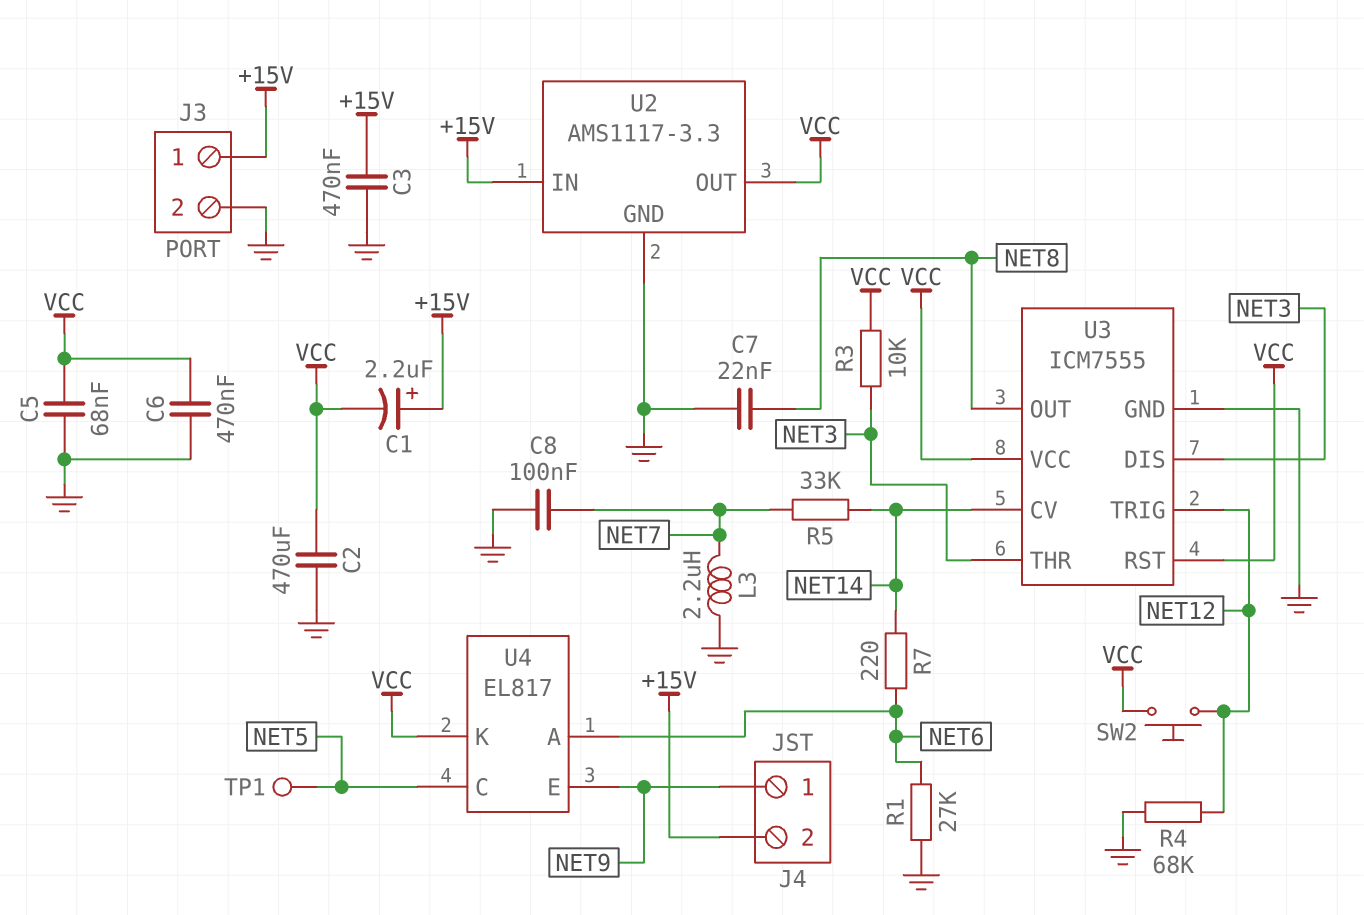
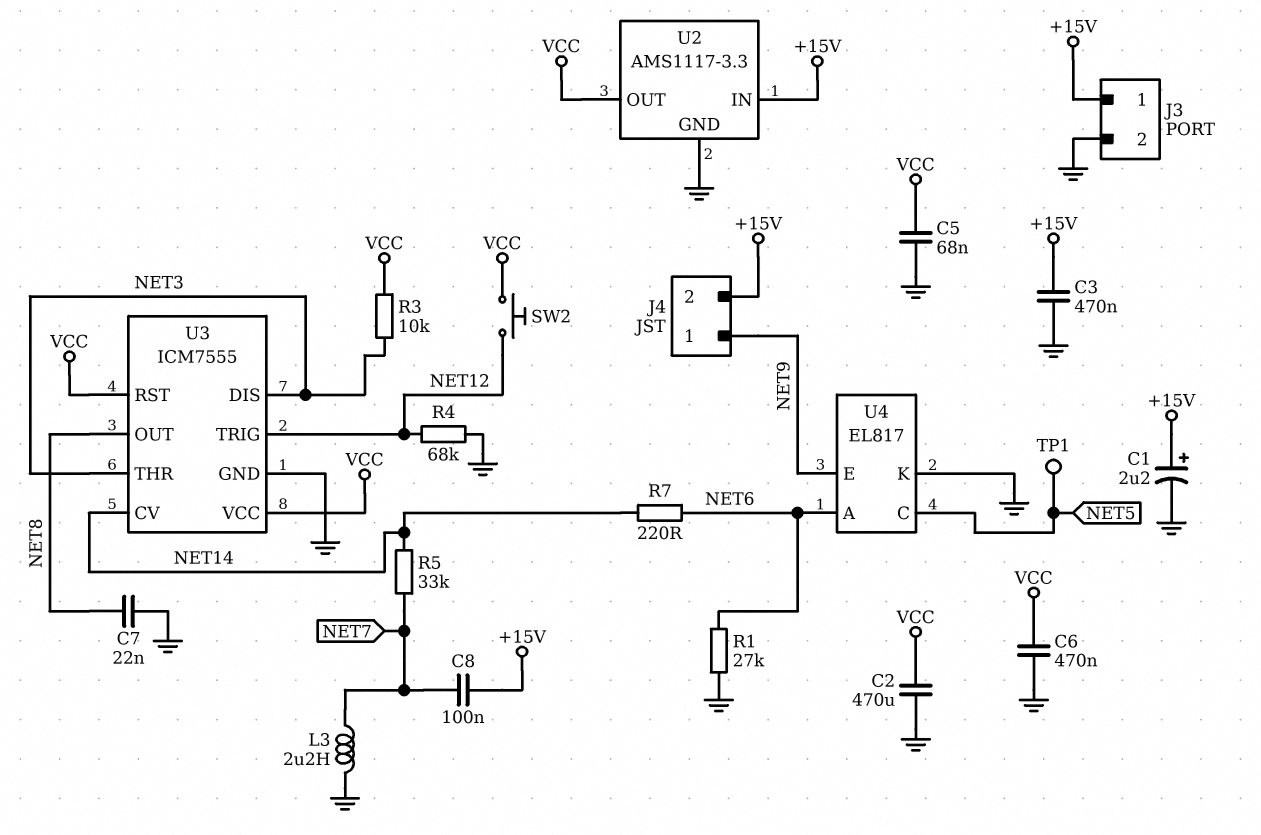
C1: 2.2uF (plus +15V, minus VCC) -> 2.2uF (plus +15V, minus GND)
C8: 100nF (GND, NET7) -> 100nF (+15V, NET7)
U4 pin K: VCC -> GND

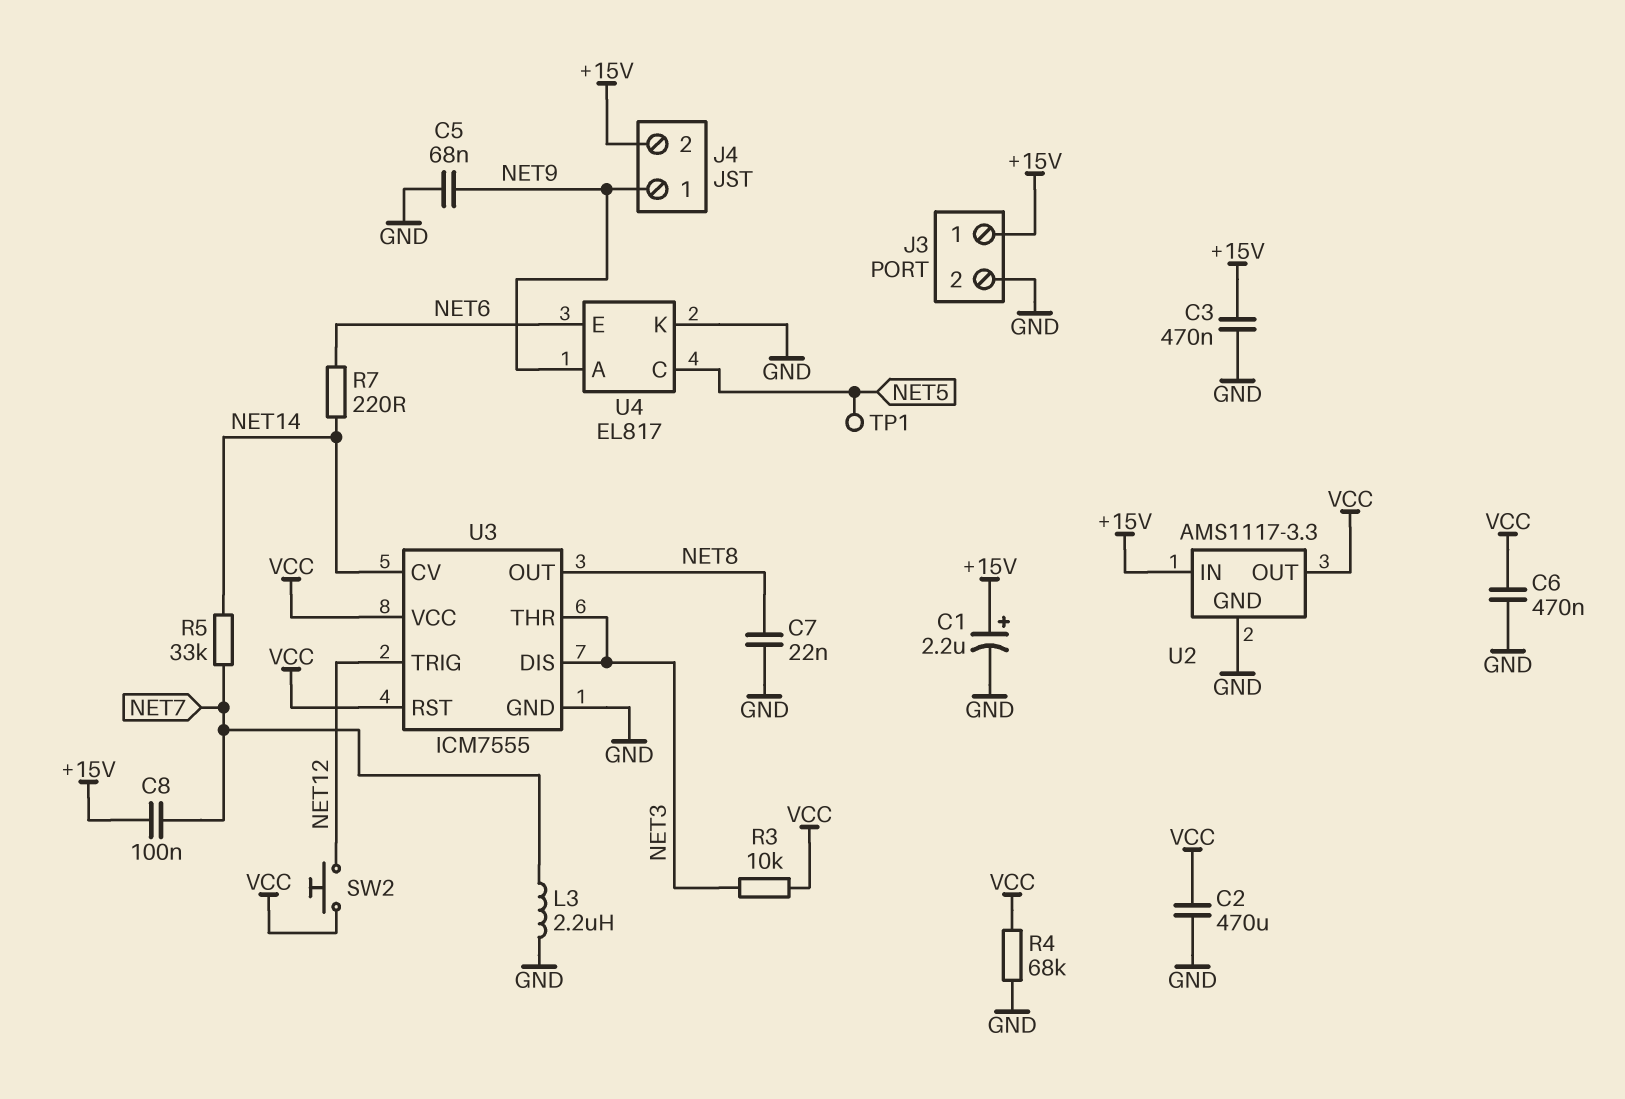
C5: 68nF (GND, VCC) -> 68nF (GND, NET9)
R1: 27k (GND, NET6) -> none
R4: 68k (GND, NET12) -> 68k (GND, VCC)
U4 pin A: NET6 -> NET9
U4 pin E: NET9 -> NET6

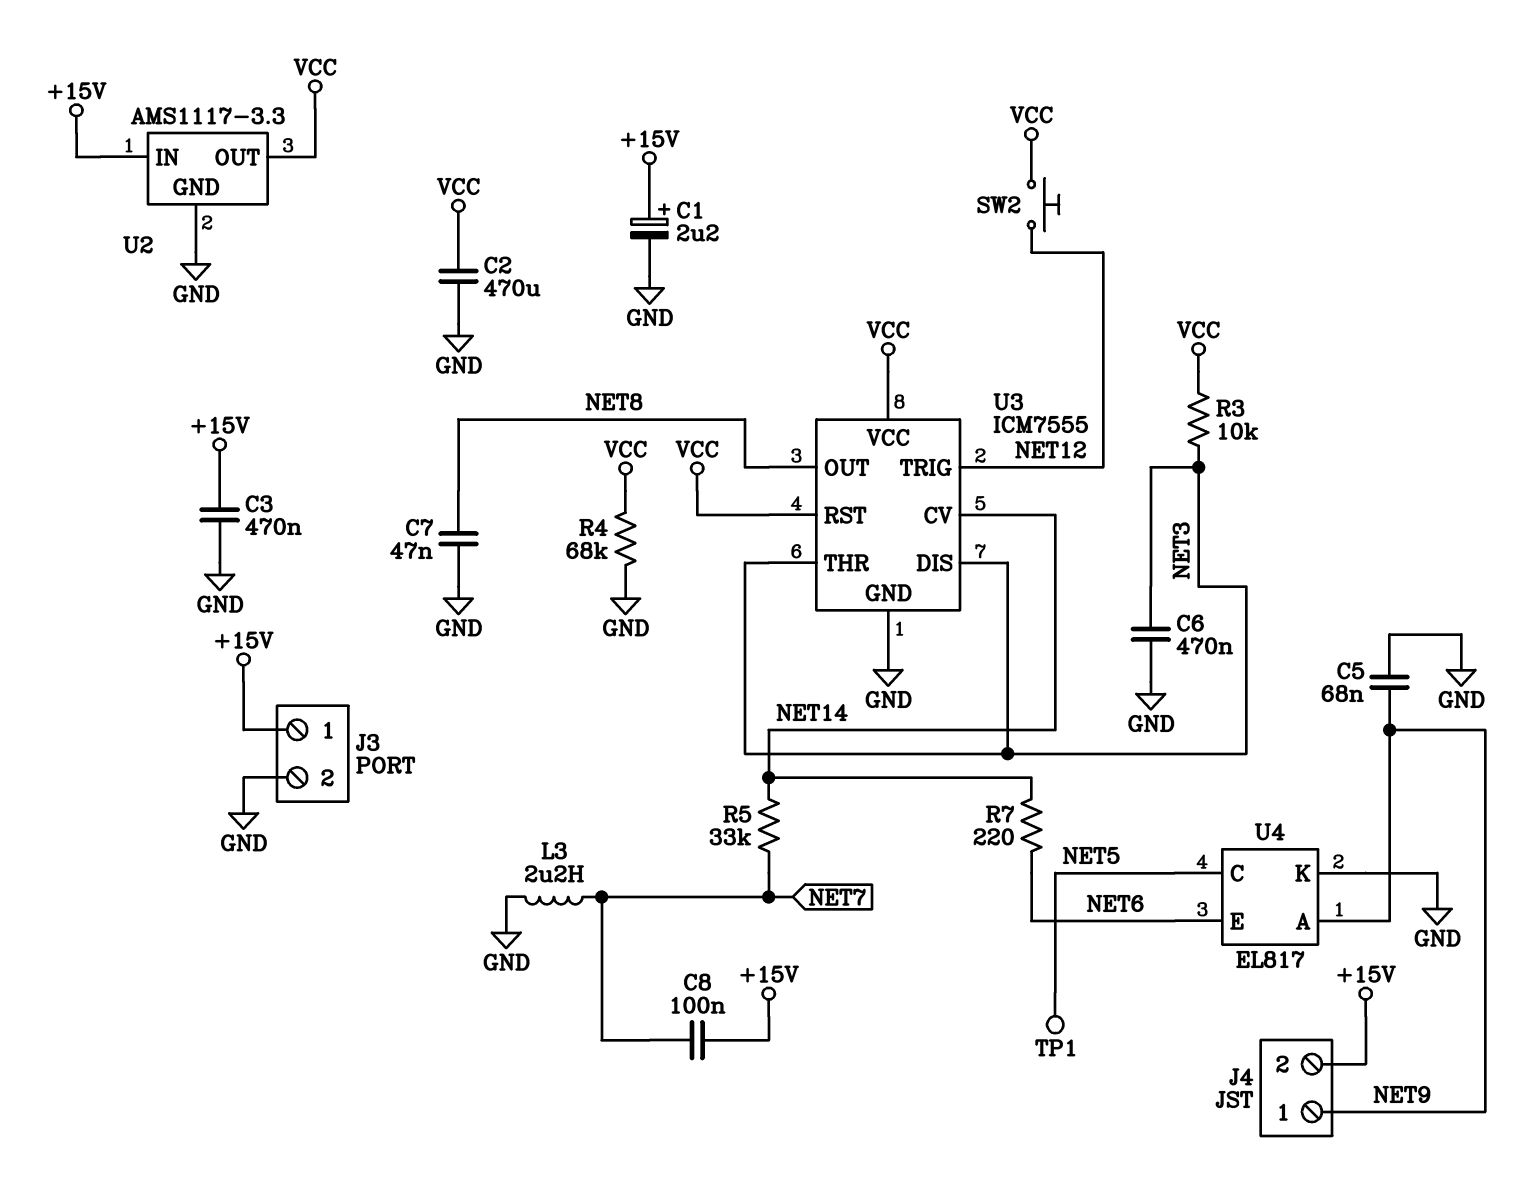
C6: 470nF (GND, VCC) -> 470nF (GND, NET3)
C7: 22nF (GND, NET8) -> 47nF (GND, NET8)

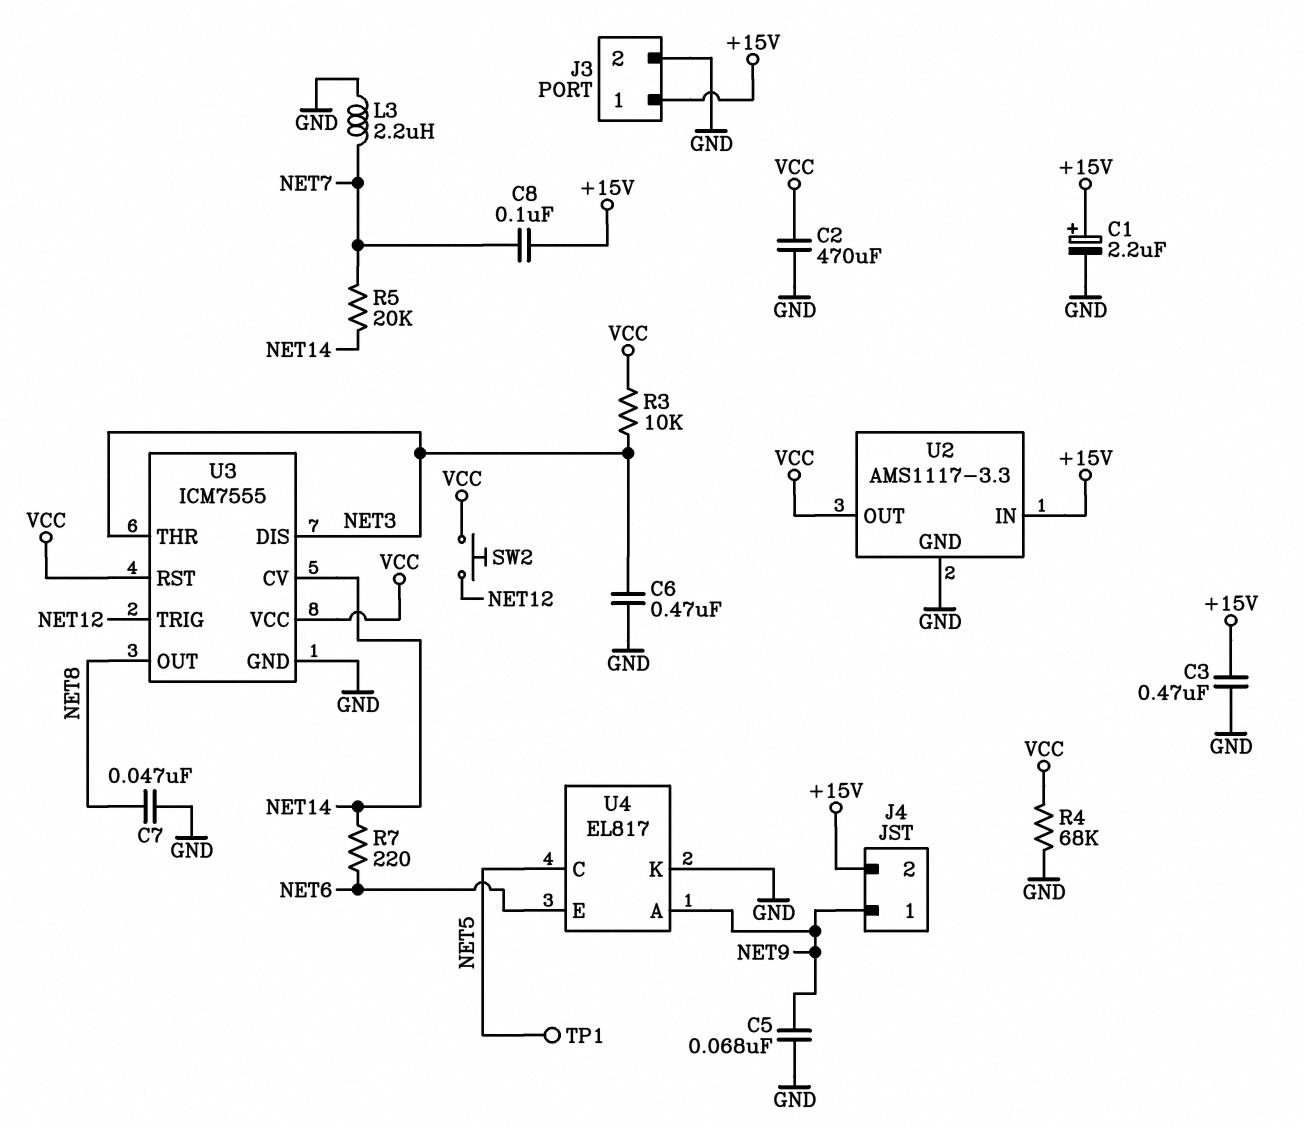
R5: 33k (NET7, NET14) -> 20k (NET7, NET14)

